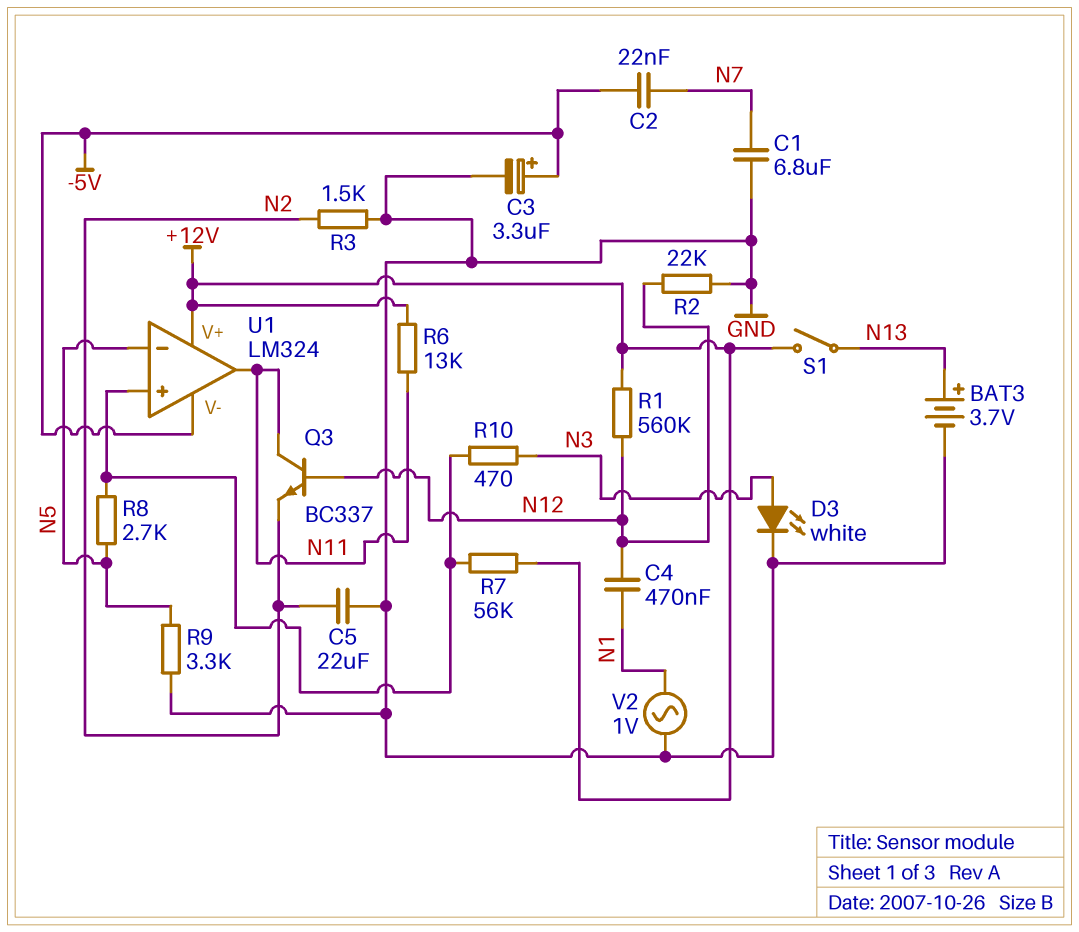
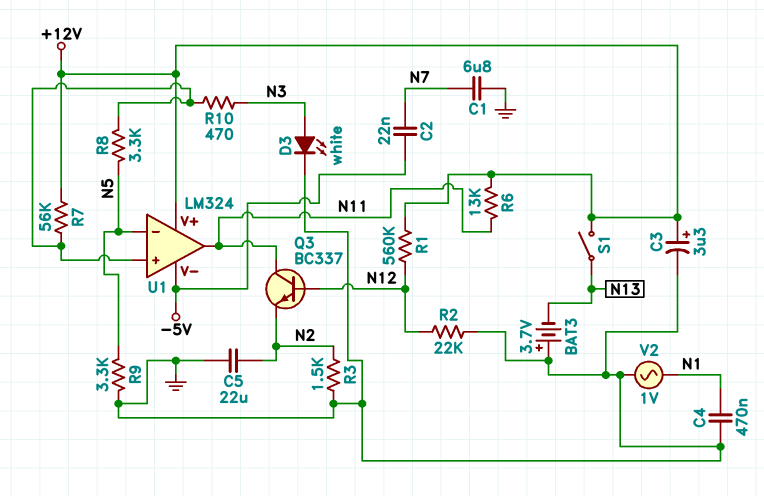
BAT3: 3.7V (plus N13, minus GND) -> 3.7V (plus GND, minus N13)
C3: 3.3uF (plus -5V, minus GND) -> 3.3uF (plus +12V, minus GND)
C4: 470nF (N1, N12) -> 470nF (GND, N1)
R8: 2.7k (N5, U1/in+) -> 3.3k (N5, U1/in+)

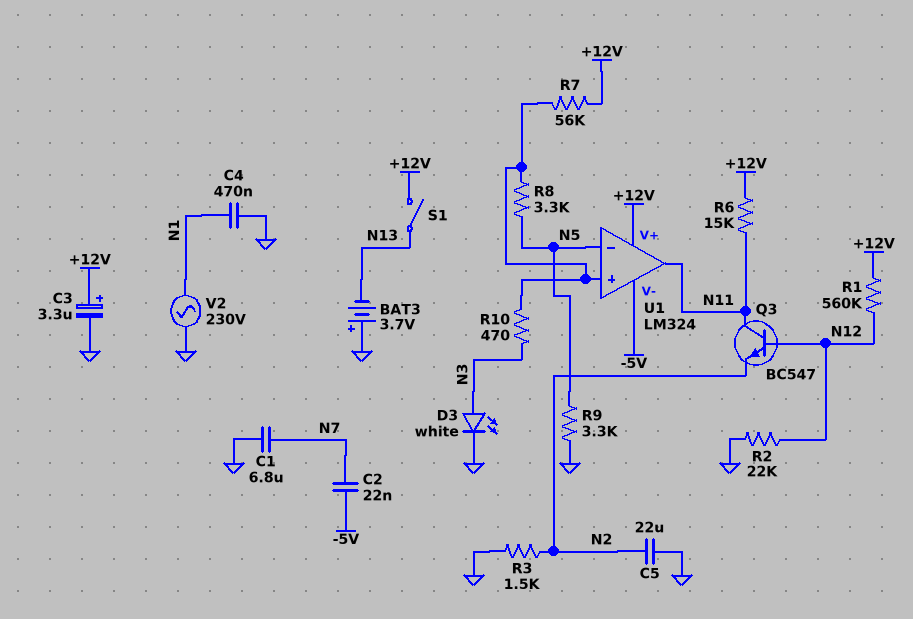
Q3: NPN BC337 (B N12, C N11, E N2) -> NPN BC547 (B N12, C N11, E N2)
R6: 13k (+12V, N11) -> 15k (+12V, N11)
V2: AC 1V (GND, N1) -> AC 230V (GND, N1)

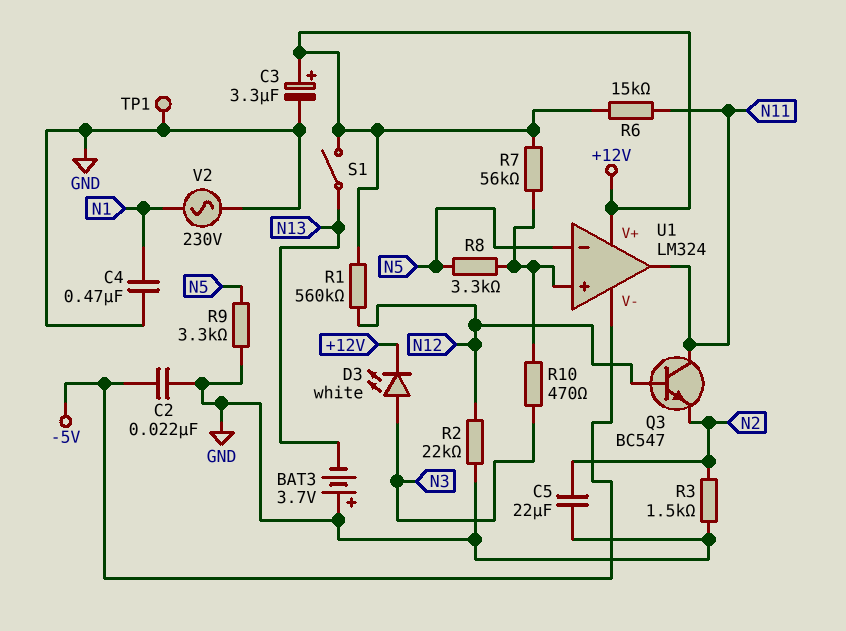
C1: 6.8uF (GND, N7) -> none
C2: 22nF (-5V, N7) -> 22nF (-5V, GND)
D3: LED white (A N3, K GND) -> LED white (A N3, K +12V)
TP1: none -> test point (GND)

